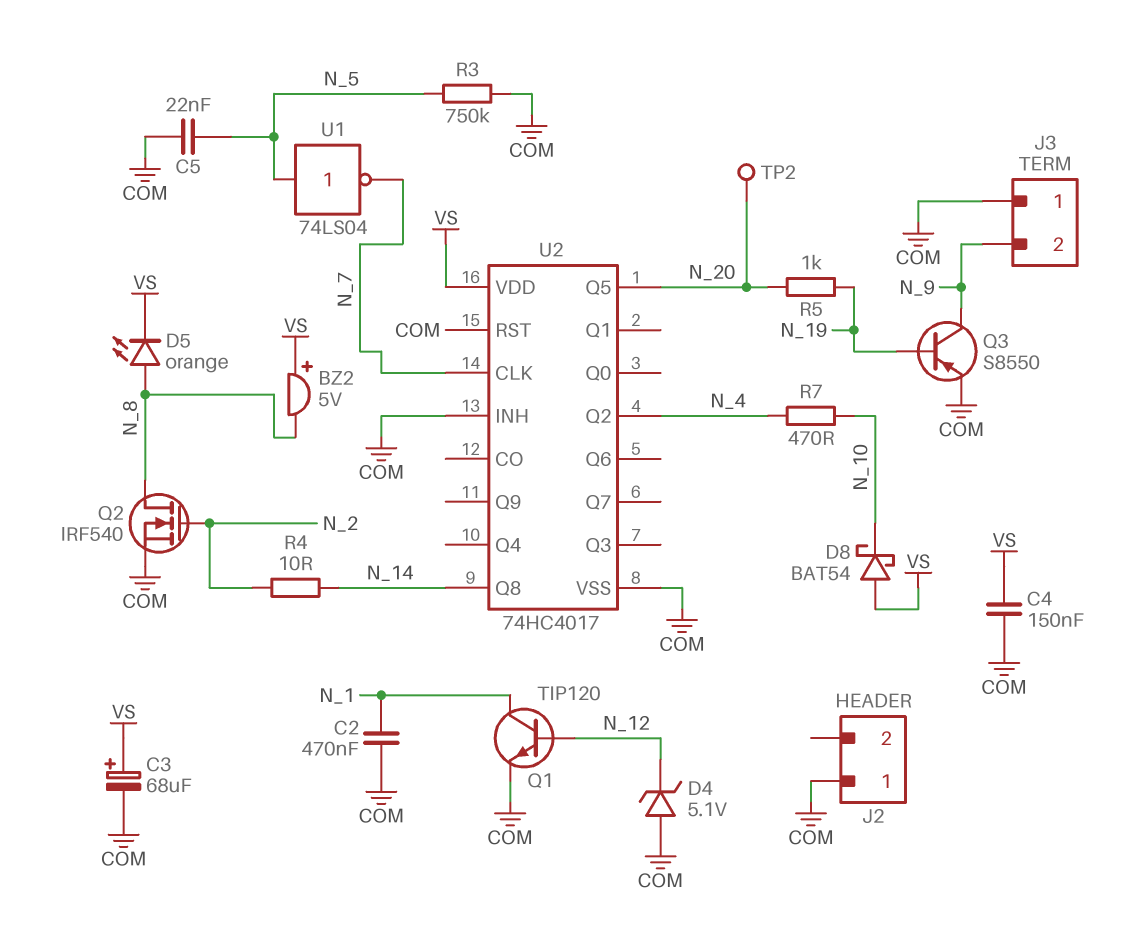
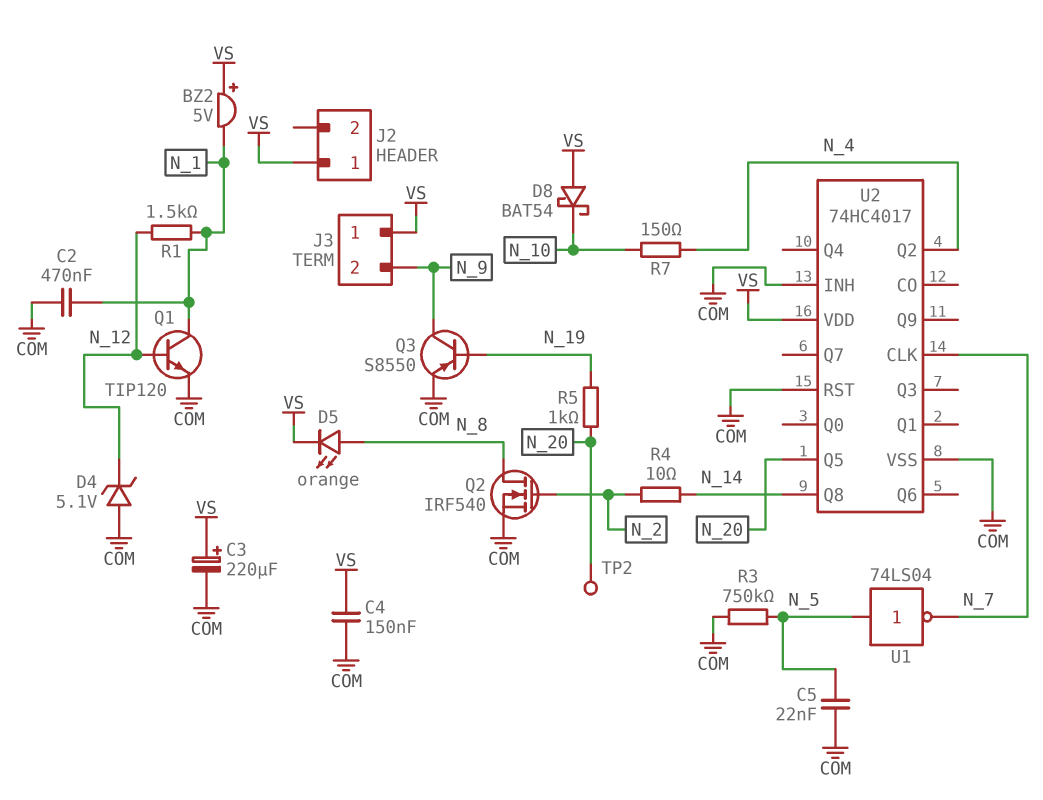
BZ2: buzzer 5V (plus VS, minus N_8) -> buzzer 5V (plus VS, minus N_1)
C3: 68uF (plus VS, minus COM) -> 220uF (plus VS, minus COM)
J2 pin 1: COM -> VS
J3 pin 1: COM -> VS
R1: none -> 1.5k (N_1, N_12)
R7: 470 (N_4, N_10) -> 150 (N_4, N_10)

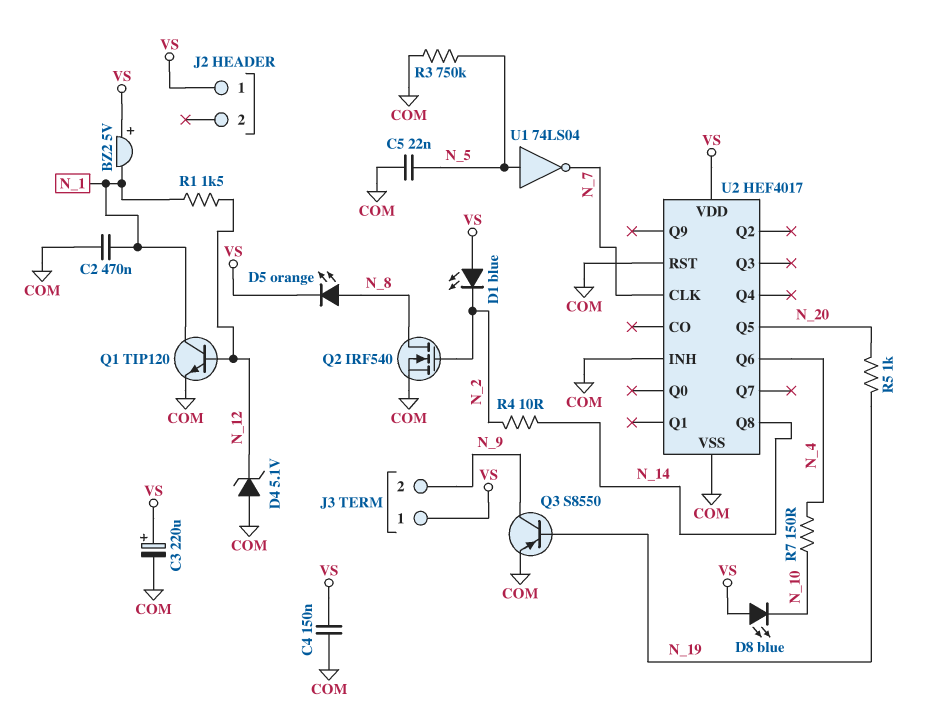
D1: none -> LED blue (A VS, K N_2)
D8: schottky BAT54 (A VS, K N_10) -> LED blue (A VS, K N_10)
TP2: test point (N_20) -> none
U2: 74HC4017 -> HEF4017
U2 pin Q2: N_4 -> none
U2 pin Q6: none -> N_4

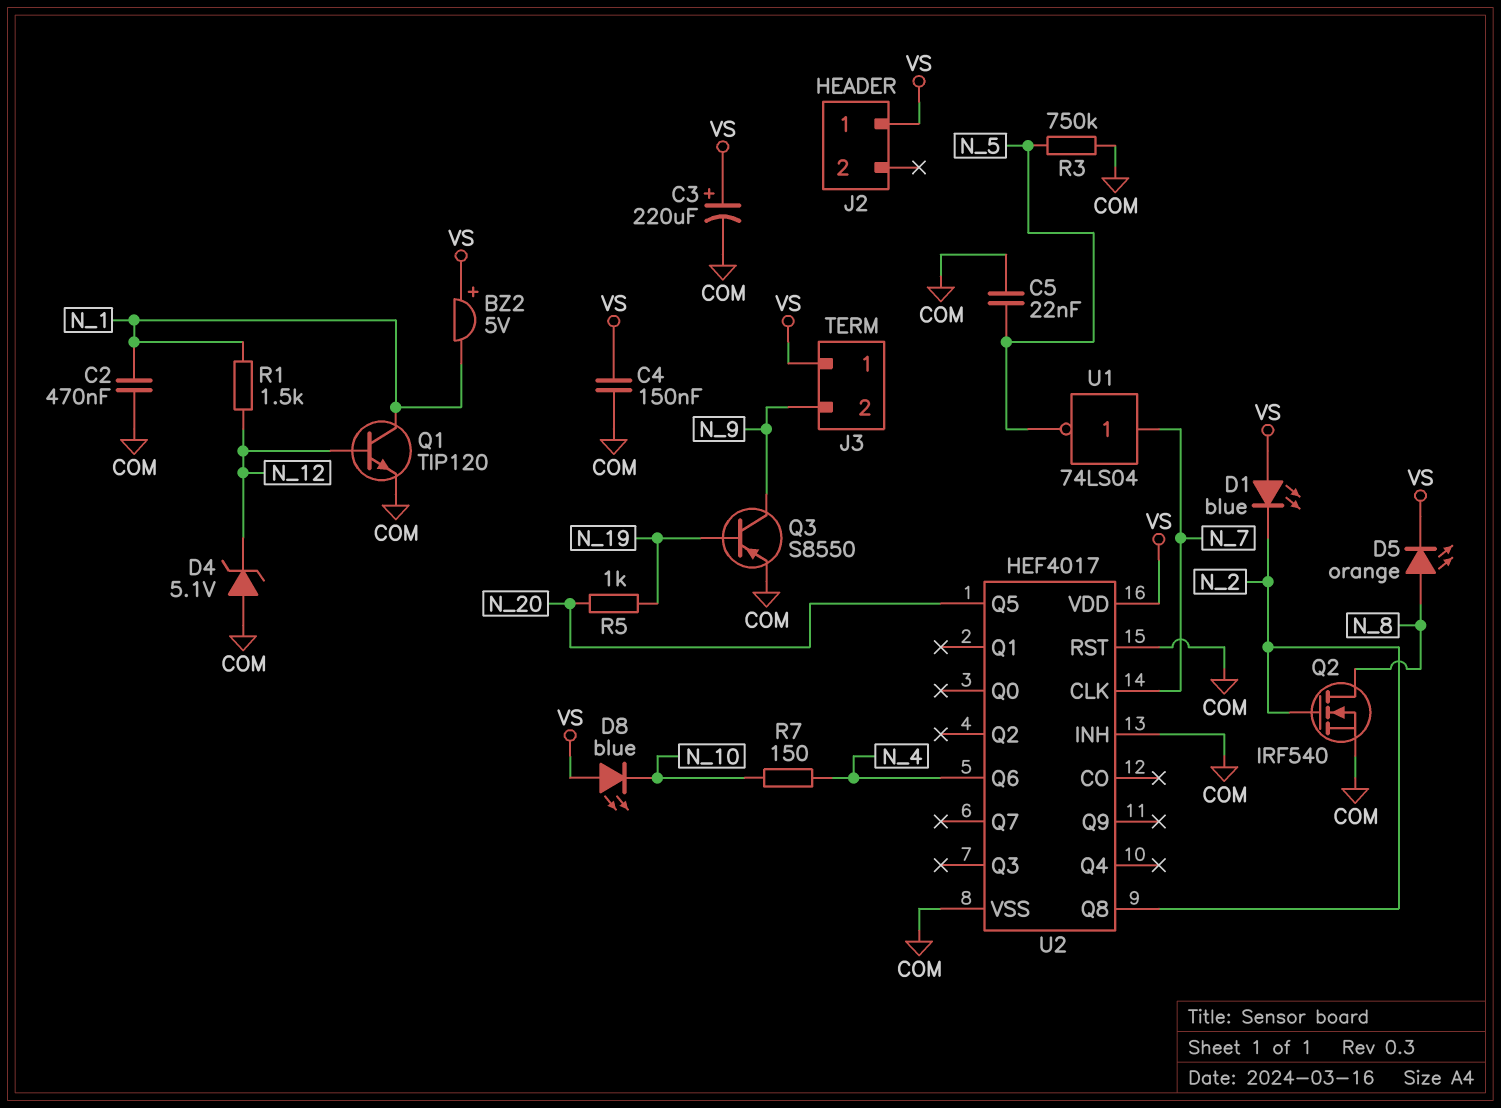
R4: 10 (N_2, N_14) -> none
U1: NOT 74LS04 (in N_5, out N_7) -> NOT 74LS04 (in N_7, out N_5)
U2 pin Q8: N_14 -> N_2

